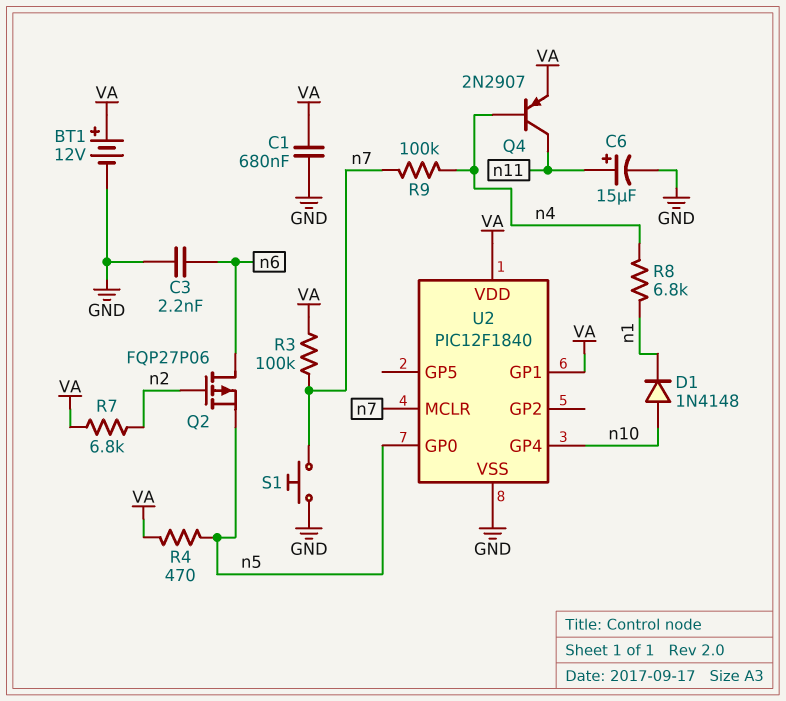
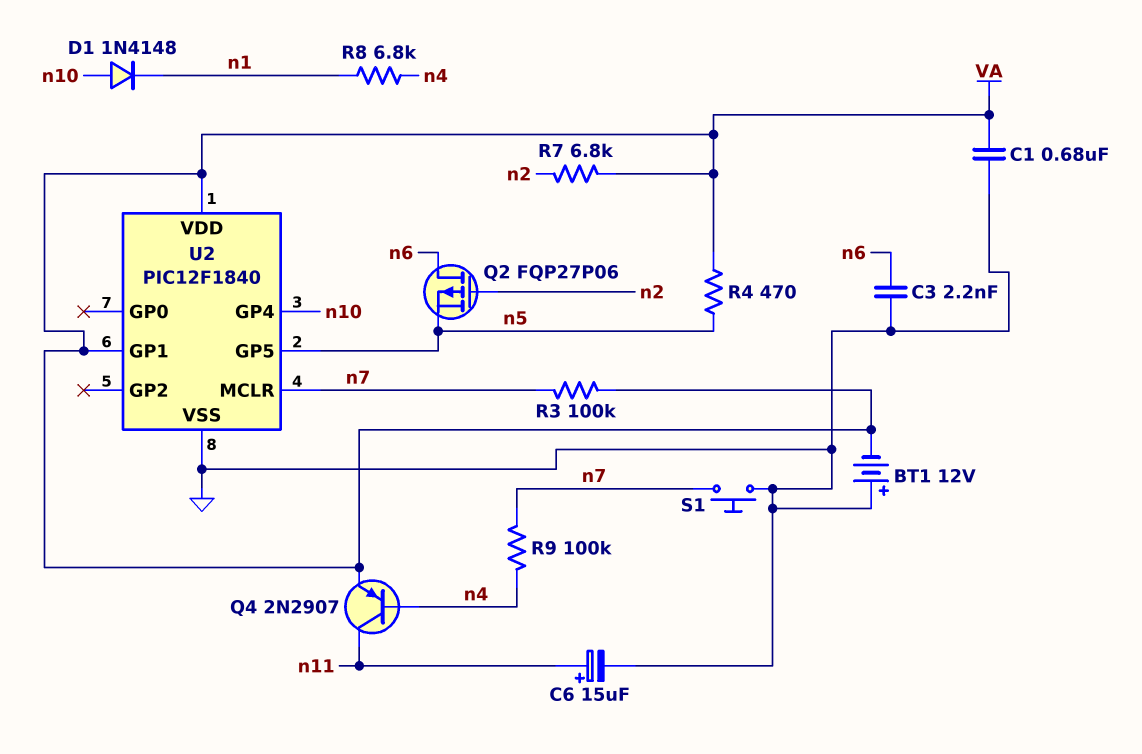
BT1: 12V (plus VA, minus GND) -> 12V (plus GND, minus VA)
U2 pin GP0: n5 -> none
U2 pin GP5: none -> n5

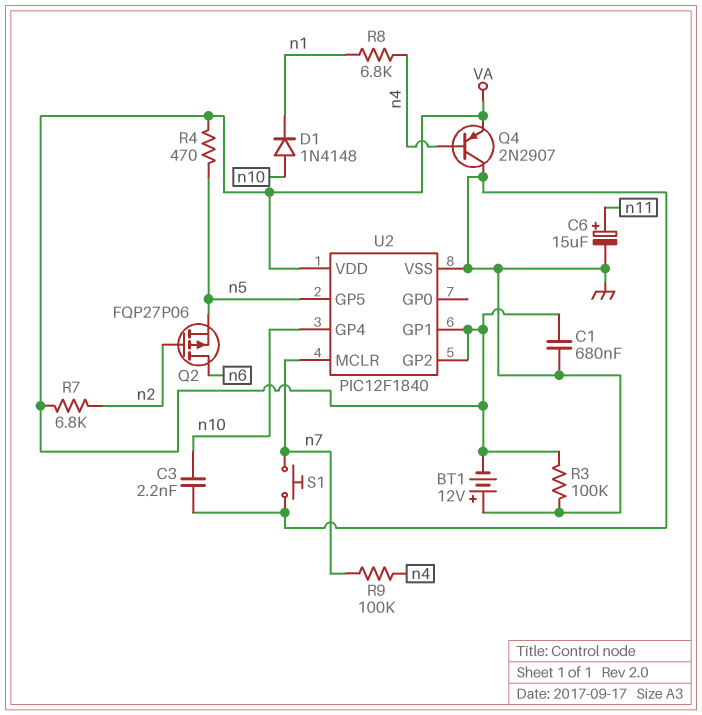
C3: 2.2nF (GND, n6) -> 2.2nF (GND, n10)
Q4: PNP 2N2907 (B n4, C n11, E VA) -> PNP 2N2907 (B n4, C GND, E VA)
R3: 100k (VA, n7) -> 100k (GND, VA)
U2 pin GP2: none -> VA

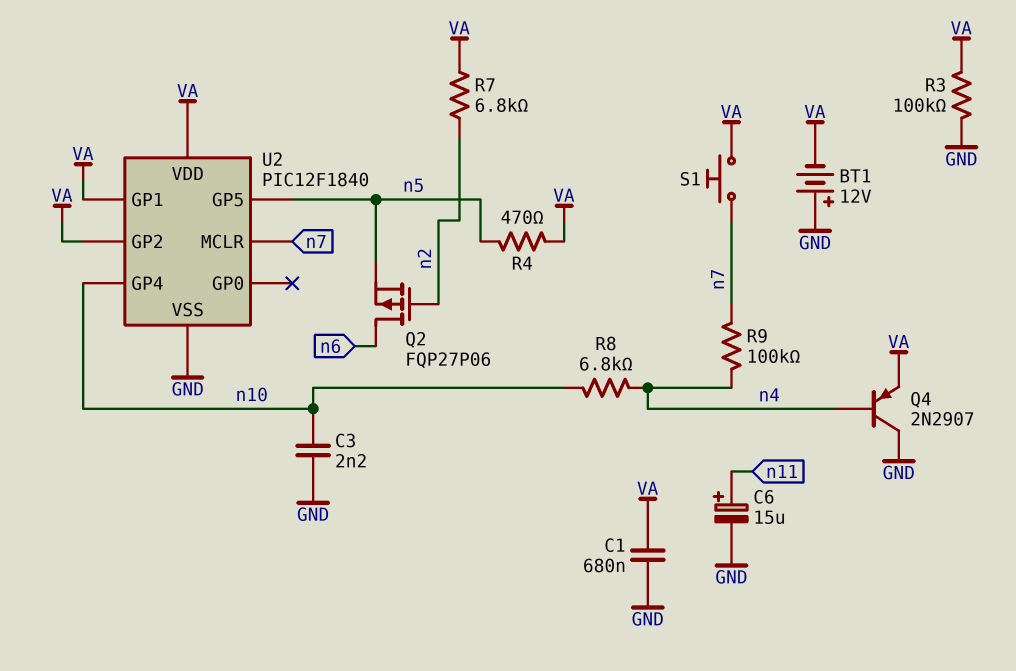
D1: diode 1N4148 (A n10, K n1) -> none
R8: 6.8k (n1, n4) -> 6.8k (n4, n10)
S1: button (GND, n7) -> button (VA, n7)

